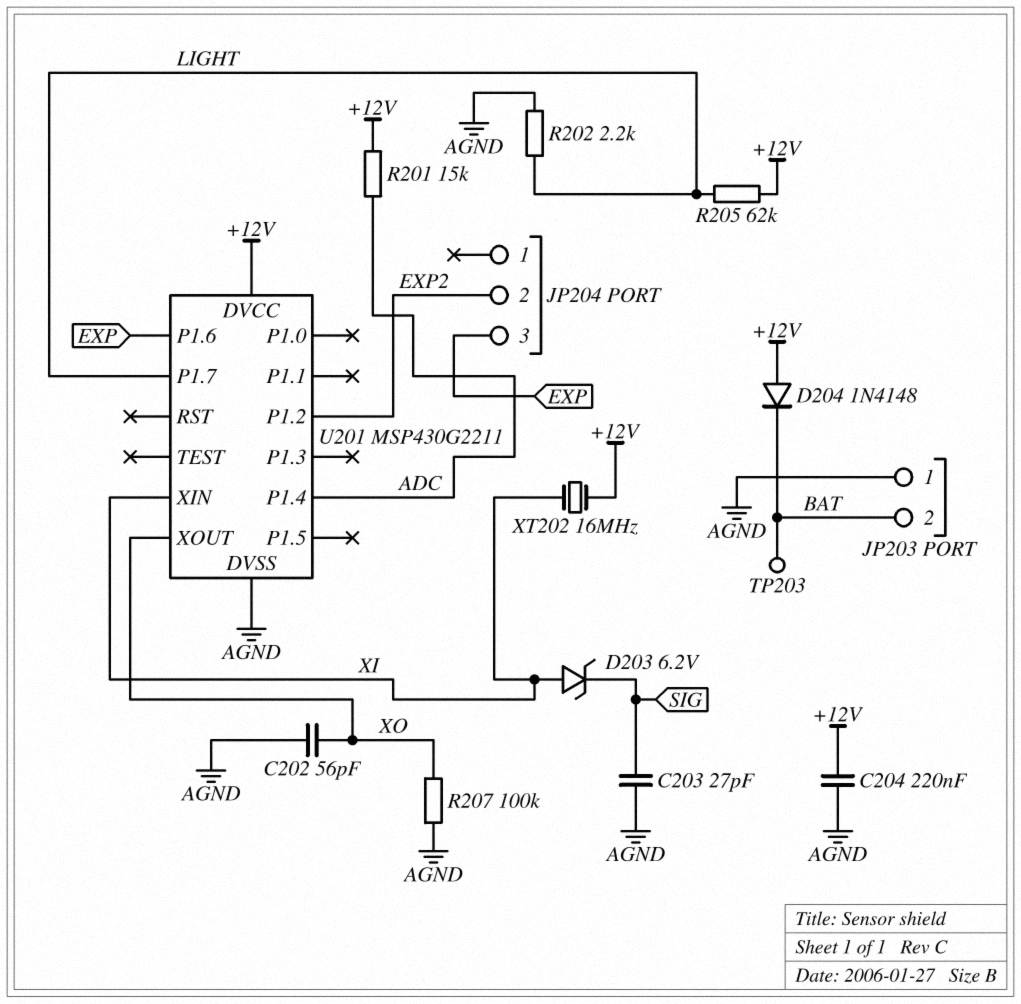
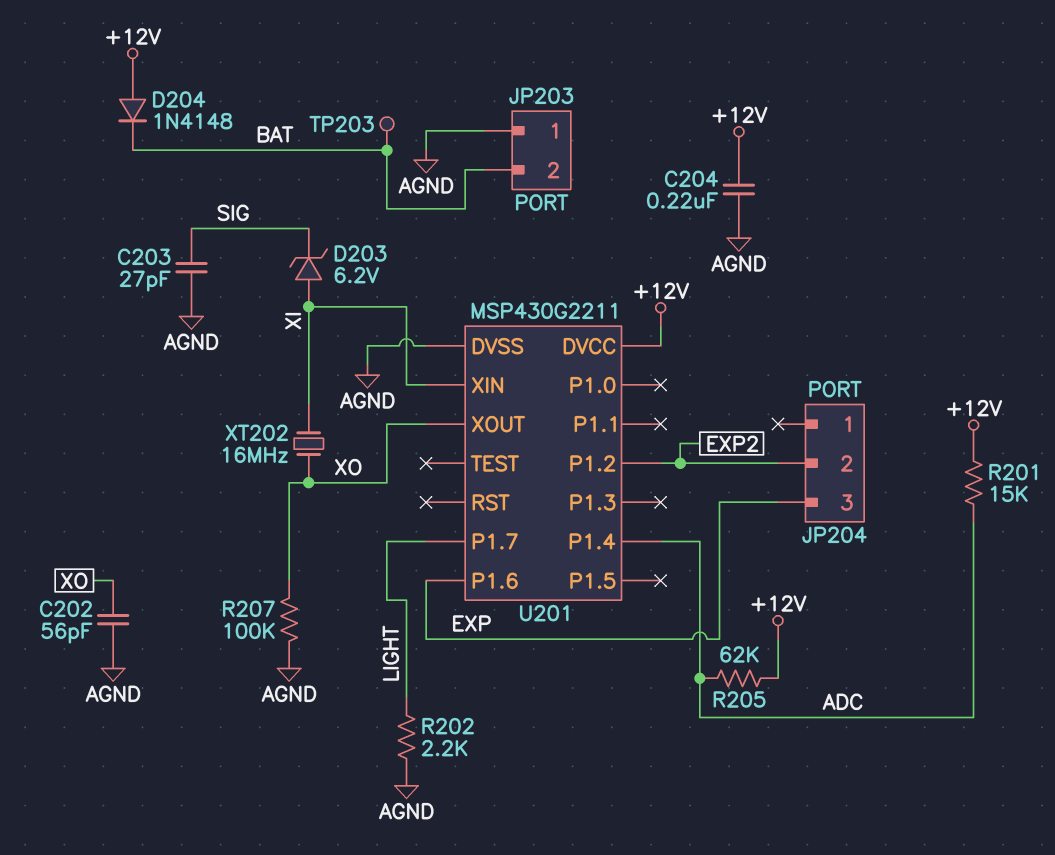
R205: 62k (+12V, LIGHT) -> 62k (+12V, ADC)
XT202: 16MHz (+12V, XI) -> 16MHz (XI, XO)

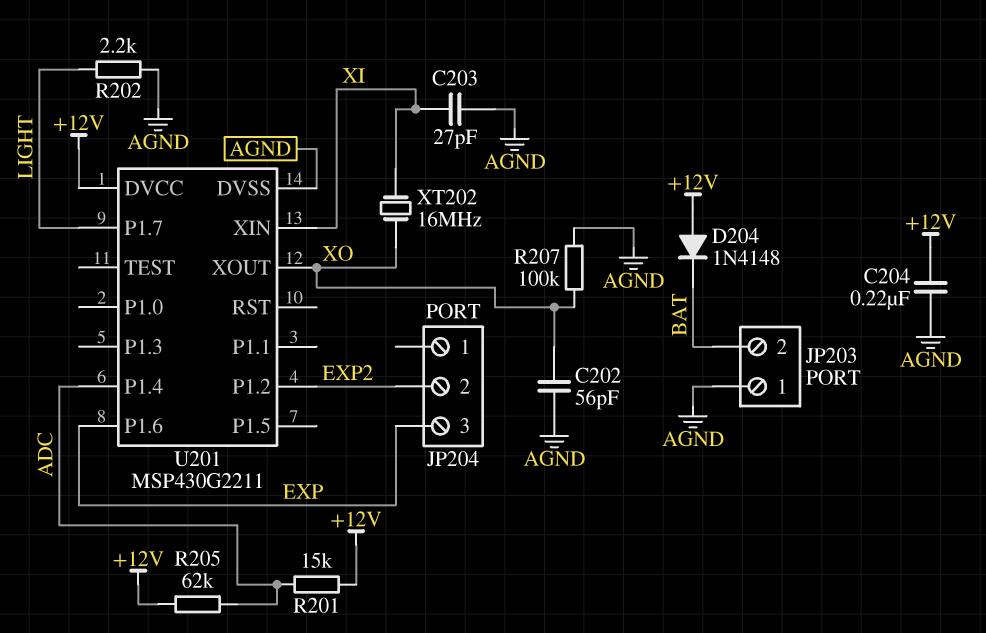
C203: 27pF (AGND, SIG) -> 27pF (AGND, XI)
D203: zener 6.2V (A XI, K SIG) -> none
TP203: test point (BAT) -> none

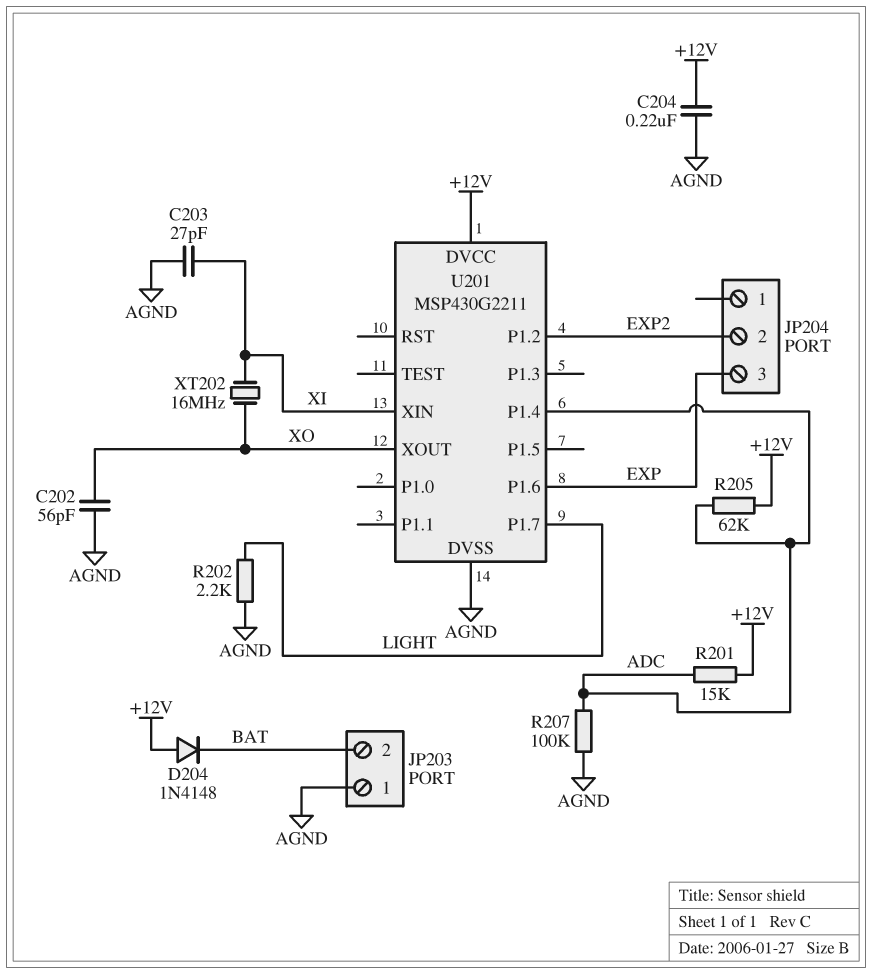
R207: 100k (AGND, XO) -> 100k (ADC, AGND)

